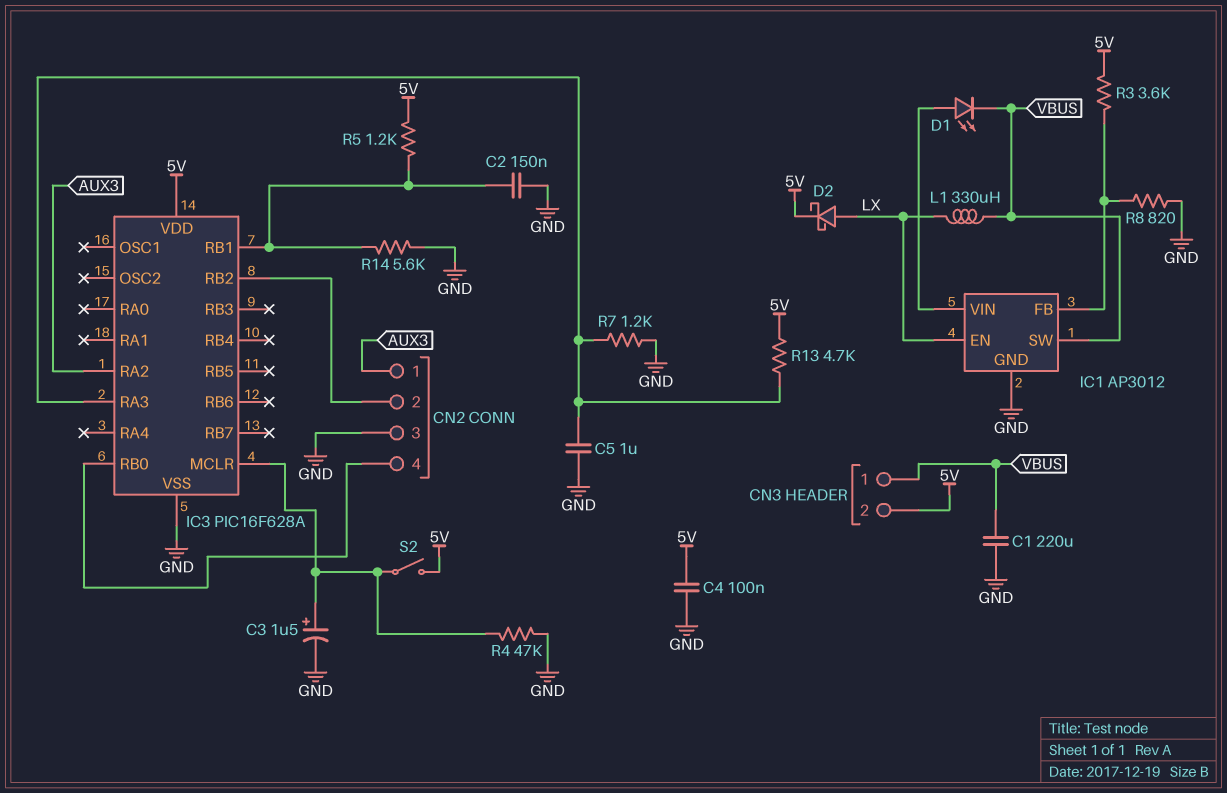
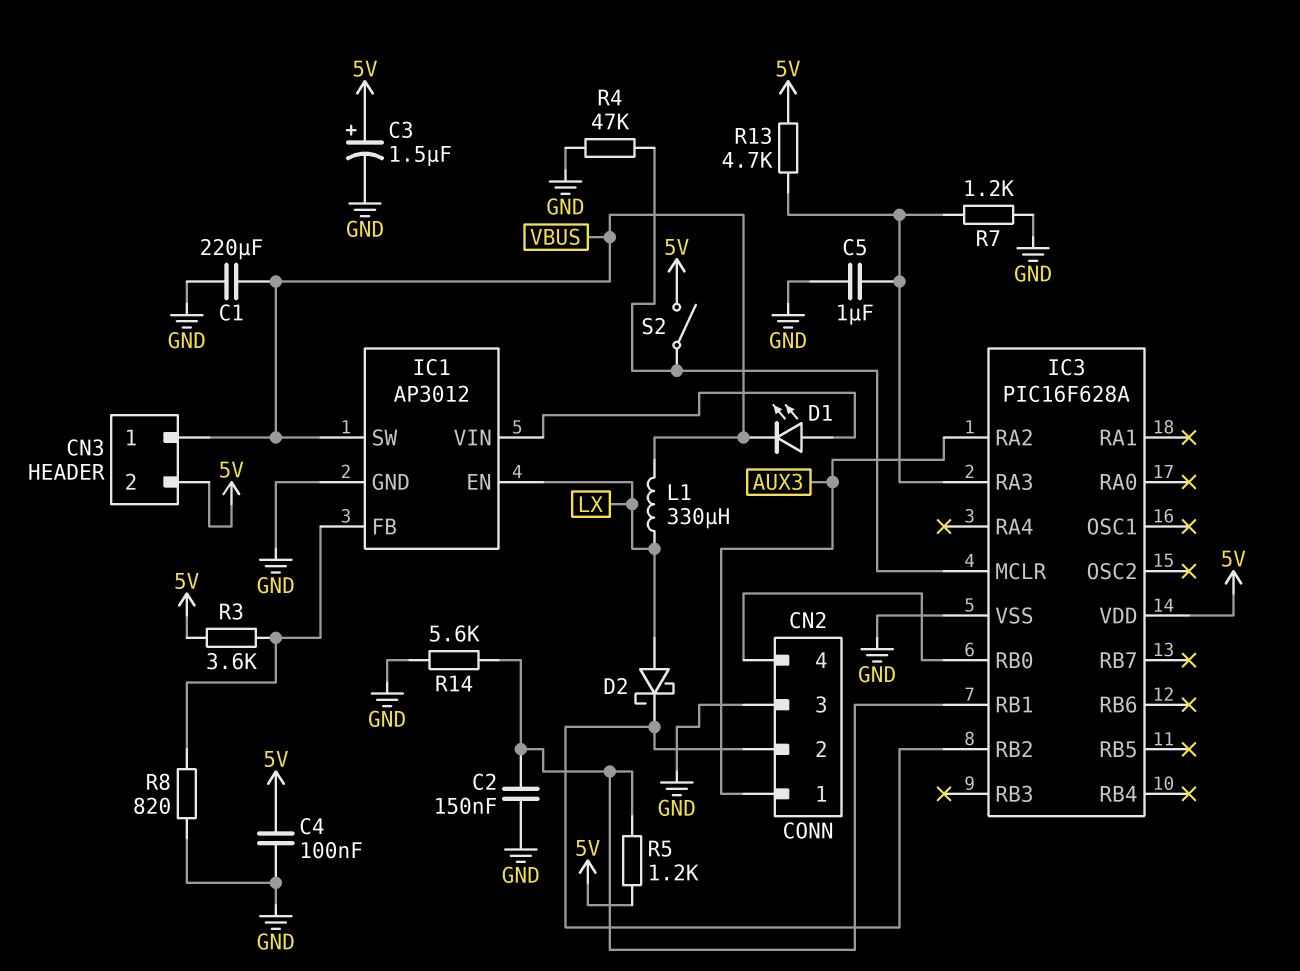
C3: 1.5uF (plus IC3/MCLR, minus GND) -> 1.5uF (plus 5V, minus GND)
D2: schottky (A LX, K 5V) -> schottky (A LX, K CN2/2)

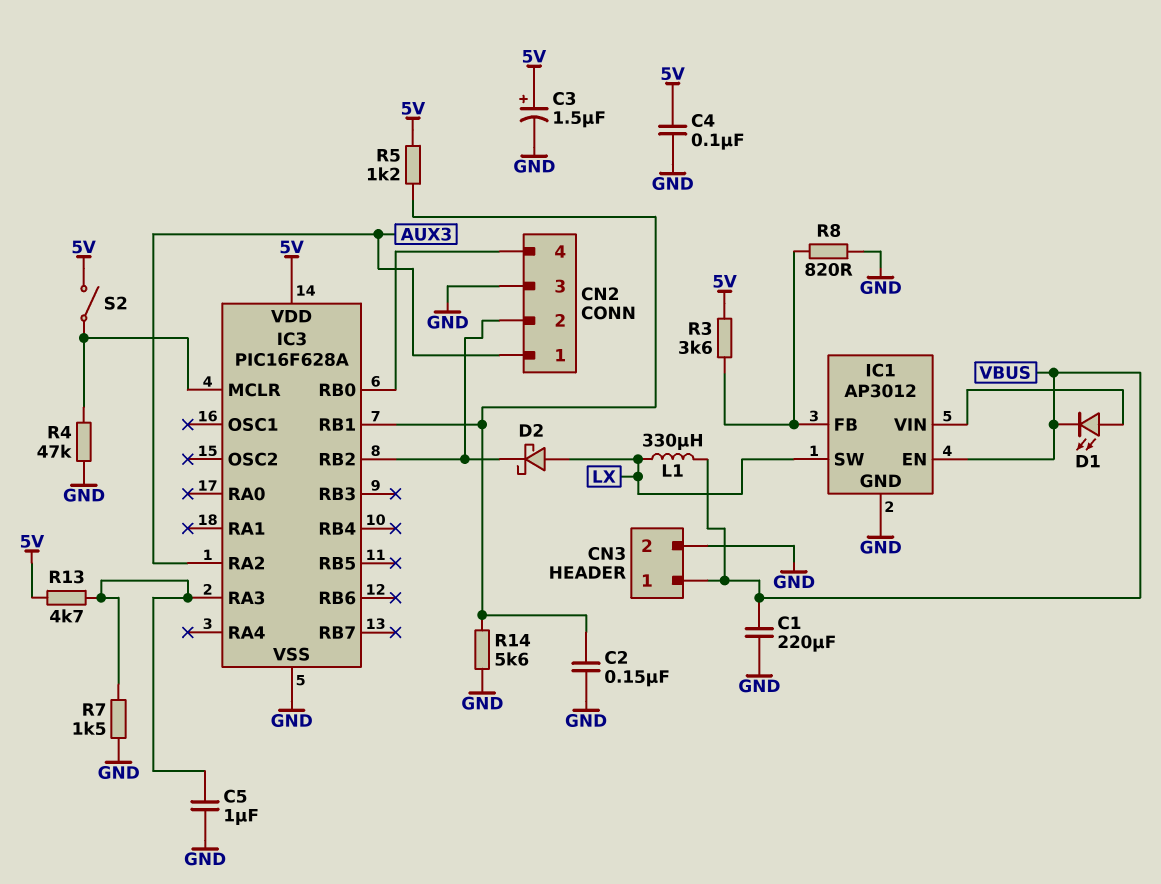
CN3 pin 2: 5V -> GND
IC1 pin EN: LX -> VBUS
IC1 pin SW: VBUS -> LX
R7: 1.2k (GND, IC3/RA3) -> 1.5k (GND, IC3/RA3)

